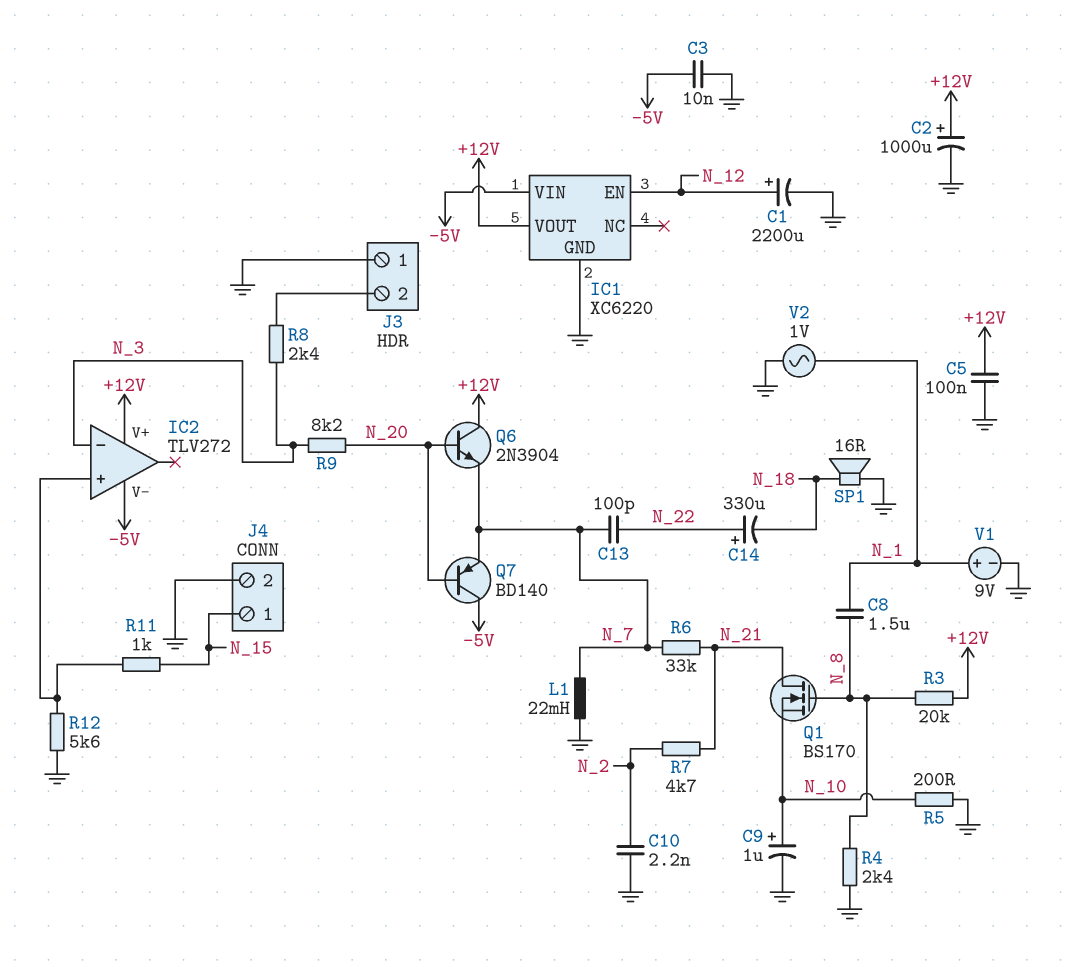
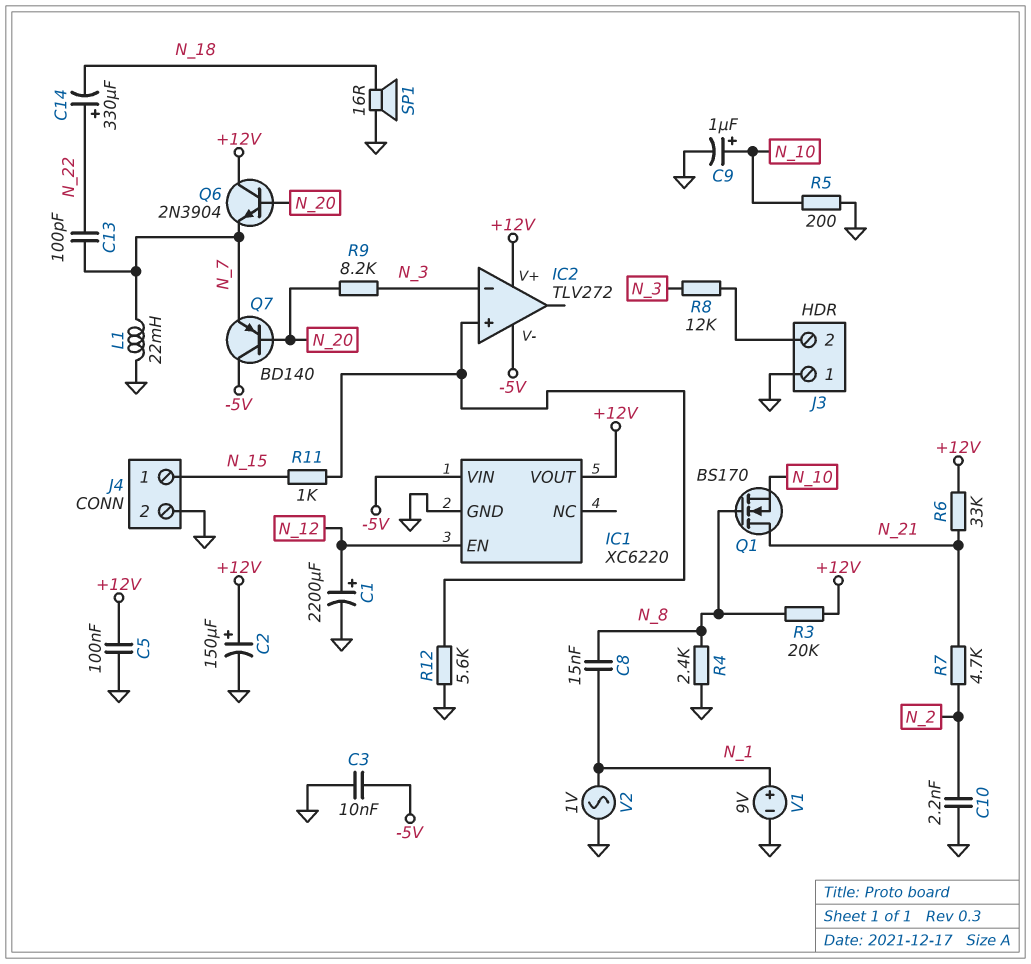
C2: 1000uF (plus +12V, minus GND) -> 150uF (plus +12V, minus GND)
C8: 1.5uF (N_1, N_8) -> 15nF (N_1, N_8)
R6: 33k (N_7, N_21) -> 33k (+12V, N_21)
R8: 2.4k (J3/2, N_3) -> 12k (J3/2, N_3)

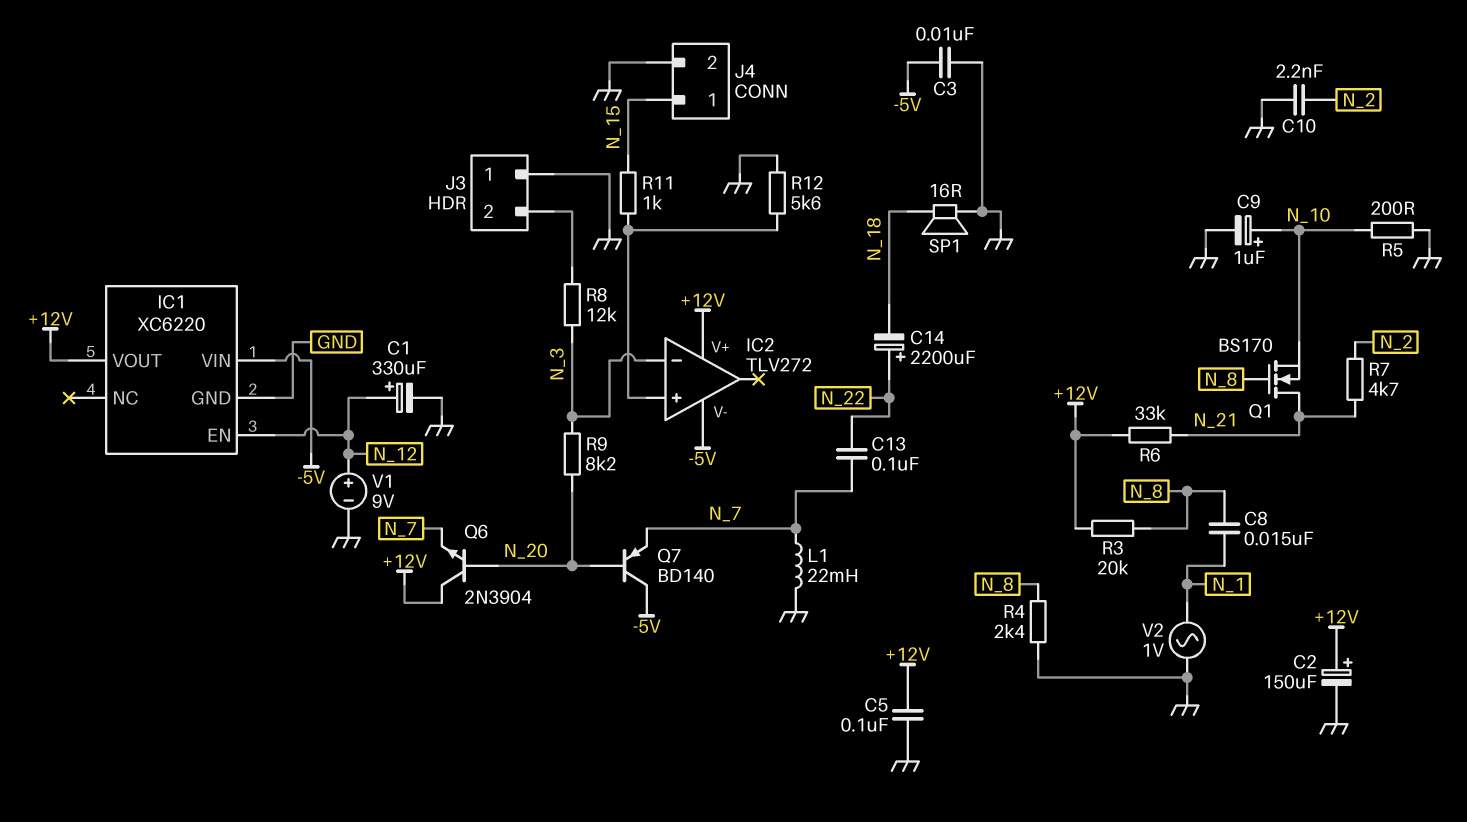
C1: 2200uF (plus N_12, minus GND) -> 330uF (plus N_12, minus GND)
C13: 100pF (N_7, N_22) -> 100nF (N_7, N_22)
C14: 330uF (plus N_22, minus N_18) -> 2200uF (plus N_22, minus N_18)
V1: 9V (plus N_1, minus GND) -> 9V (plus N_12, minus GND)

